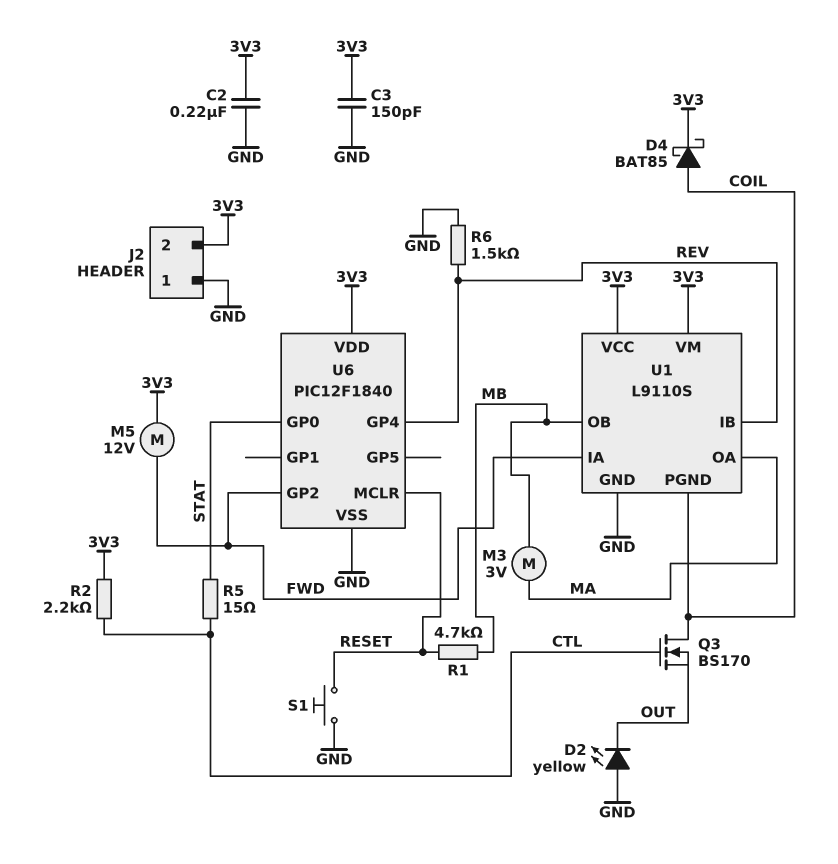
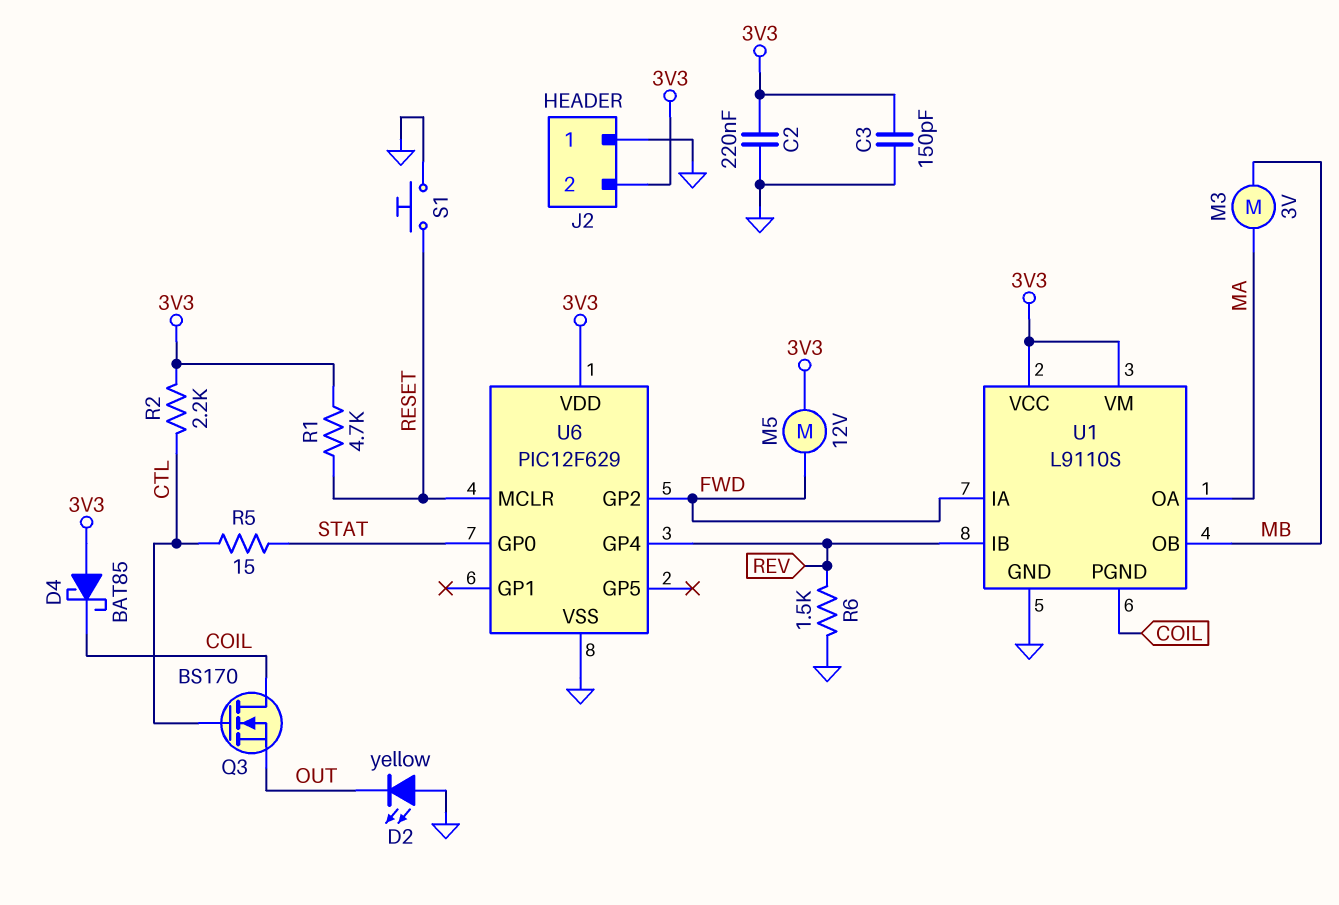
D4: schottky BAT85 (A COIL, K 3V3) -> schottky BAT85 (A 3V3, K COIL)
R1: 4.7k (MB, RESET) -> 4.7k (3V3, RESET)
U6: PIC12F1840 -> PIC12F629

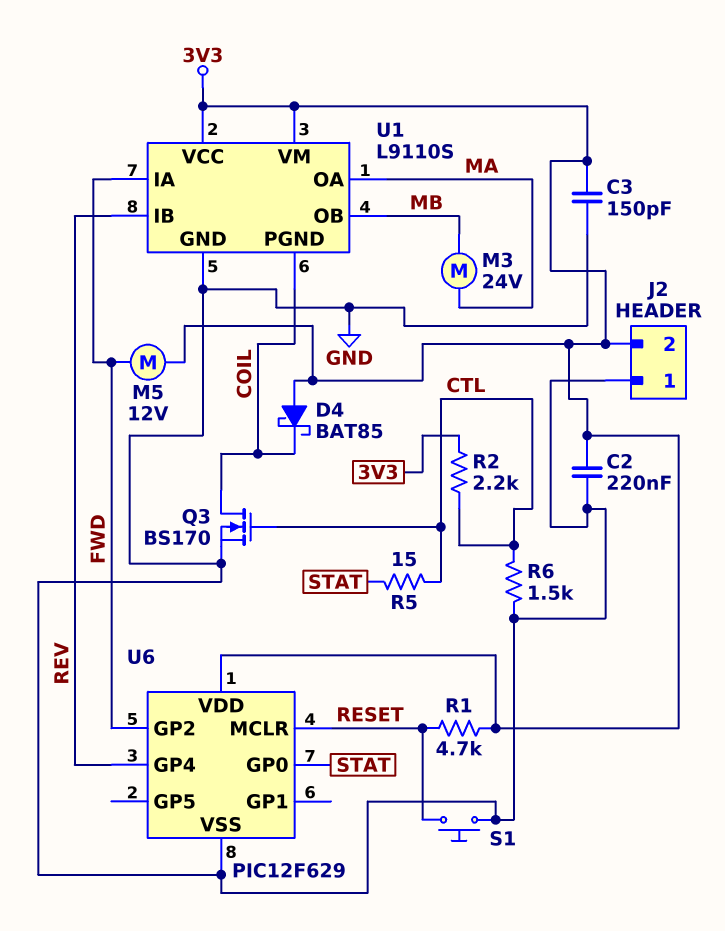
D2: LED yellow (A GND, K OUT) -> none
M3: motor 3V (MA, MB) -> motor 24V (MA, MB)
Q3: NMOS BS170 (G CTL, D COIL, S OUT) -> NMOS BS170 (G CTL, D COIL, S GND)
R6: 1.5k (GND, REV) -> 1.5k (CTL, GND)

